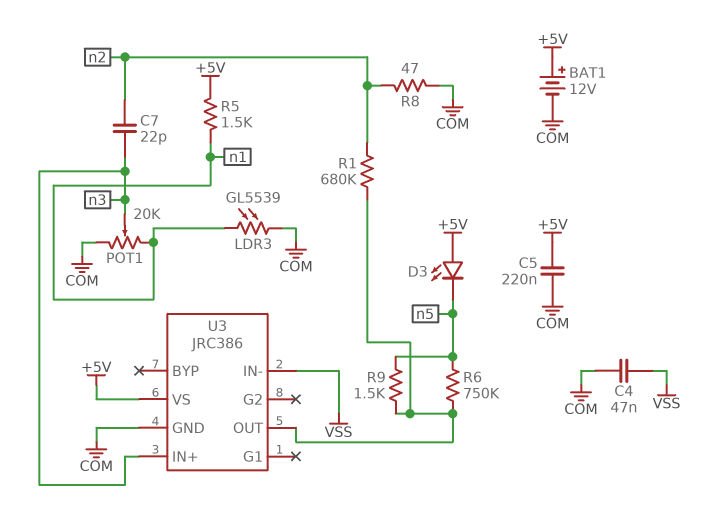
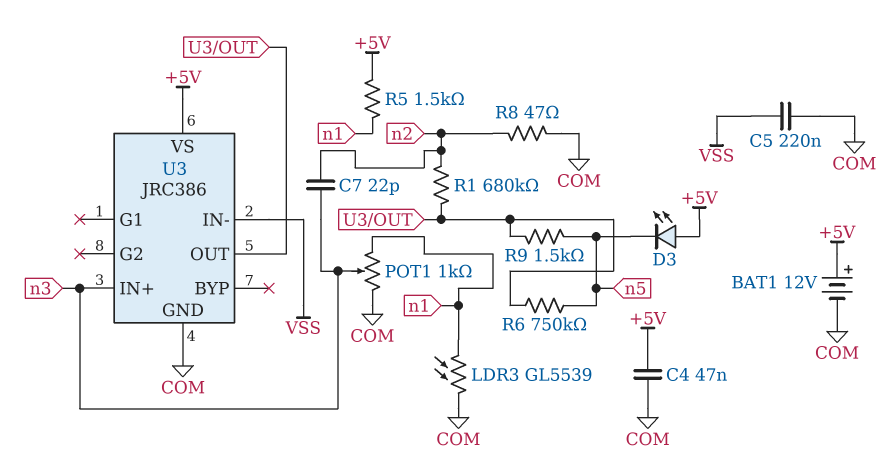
C4: 47nF (COM, VSS) -> 47nF (+5V, COM)
C5: 220nF (+5V, COM) -> 220nF (COM, VSS)
POT1: 20k (COM, n1, wiper n3) -> 1k (COM, n1, wiper n3)

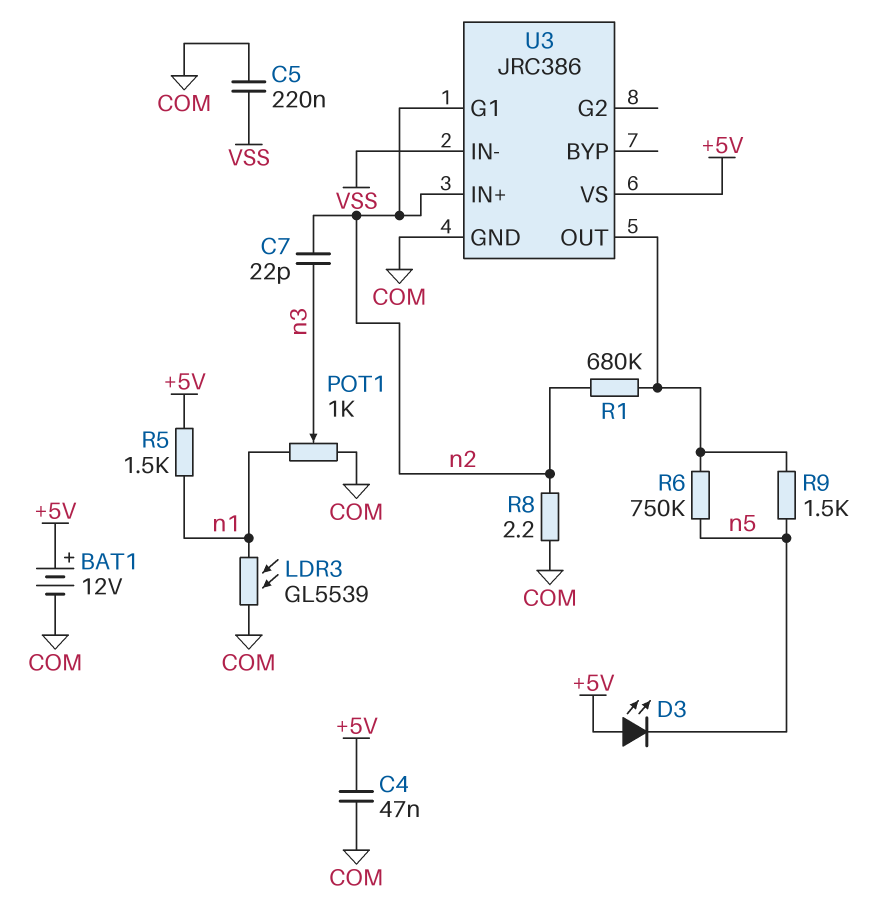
R8: 47 (COM, n2) -> 2.2 (COM, n2)
U3 pin G1: none -> n2
U3 pin IN+: n3 -> n2

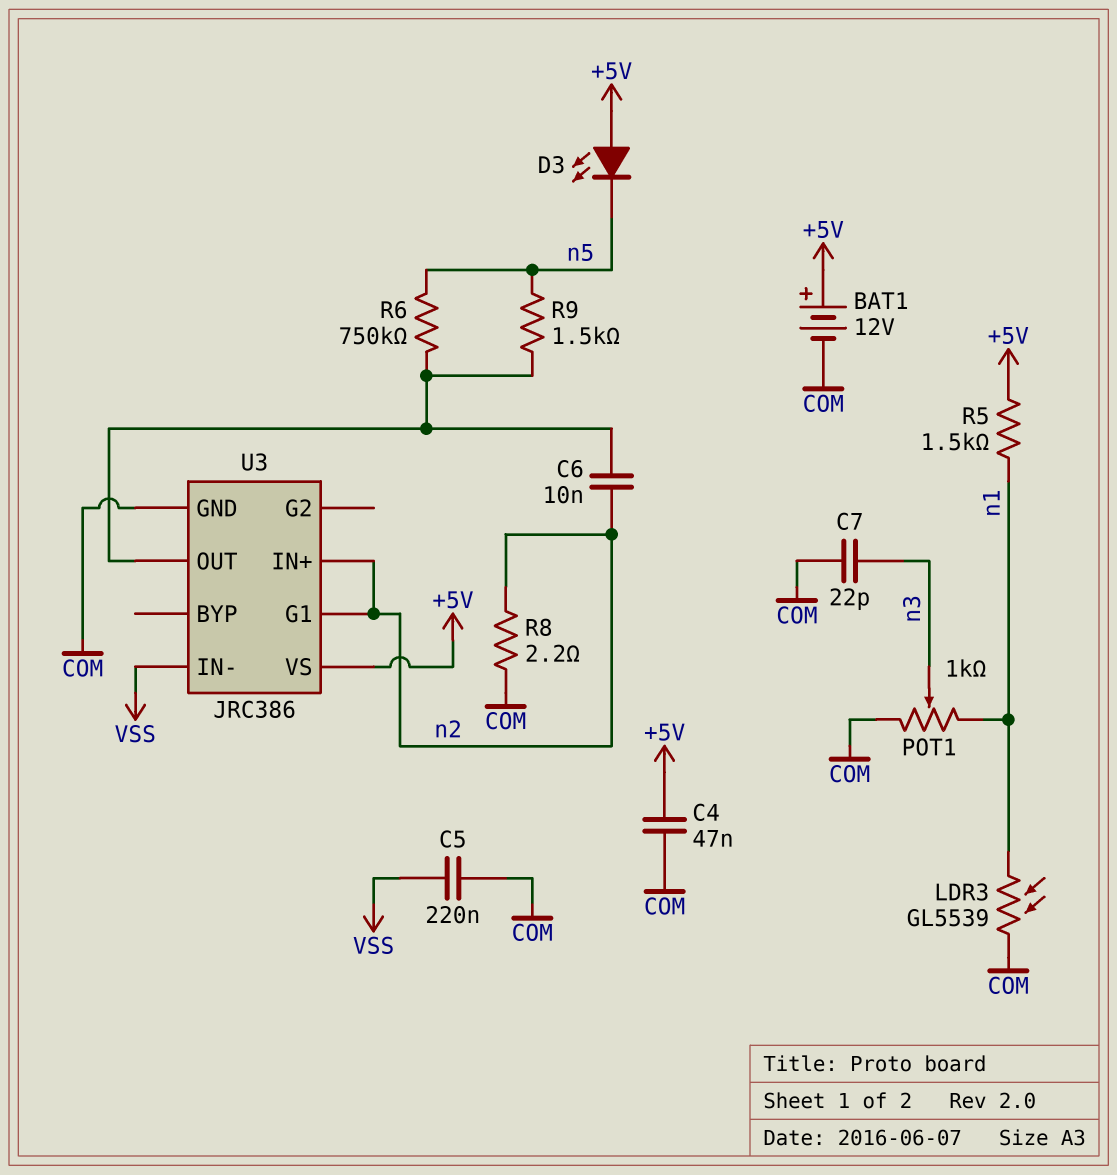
C6: none -> 10nF (U3/OUT, n2)
C7: 22pF (n2, n3) -> 22pF (COM, n3)
R1: 680k (U3/OUT, n2) -> none

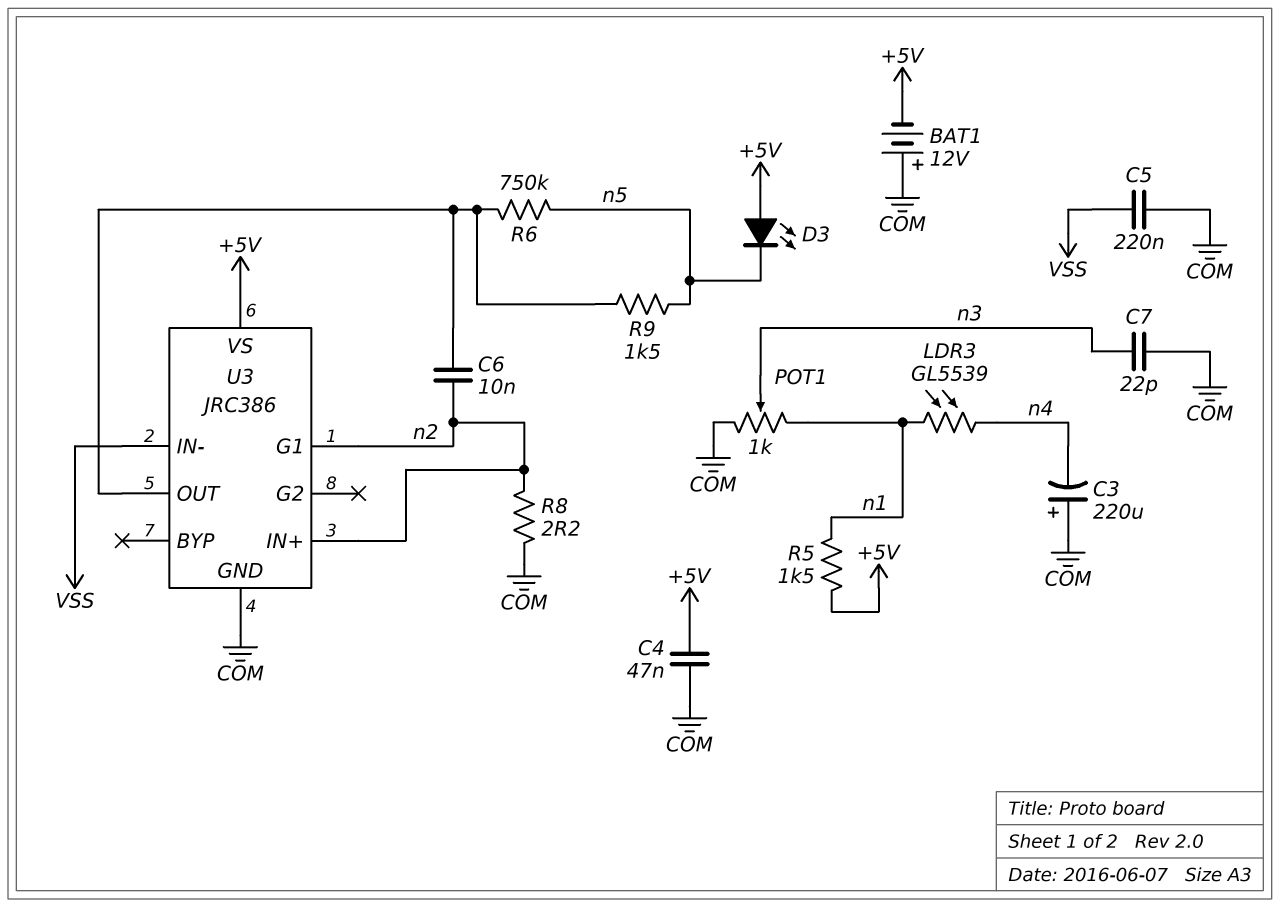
BAT1: 12V (plus +5V, minus COM) -> 12V (plus COM, minus +5V)
C3: none -> 220uF (plus COM, minus n4)
LDR3: GL5539 (COM, n1) -> GL5539 (n1, n4)

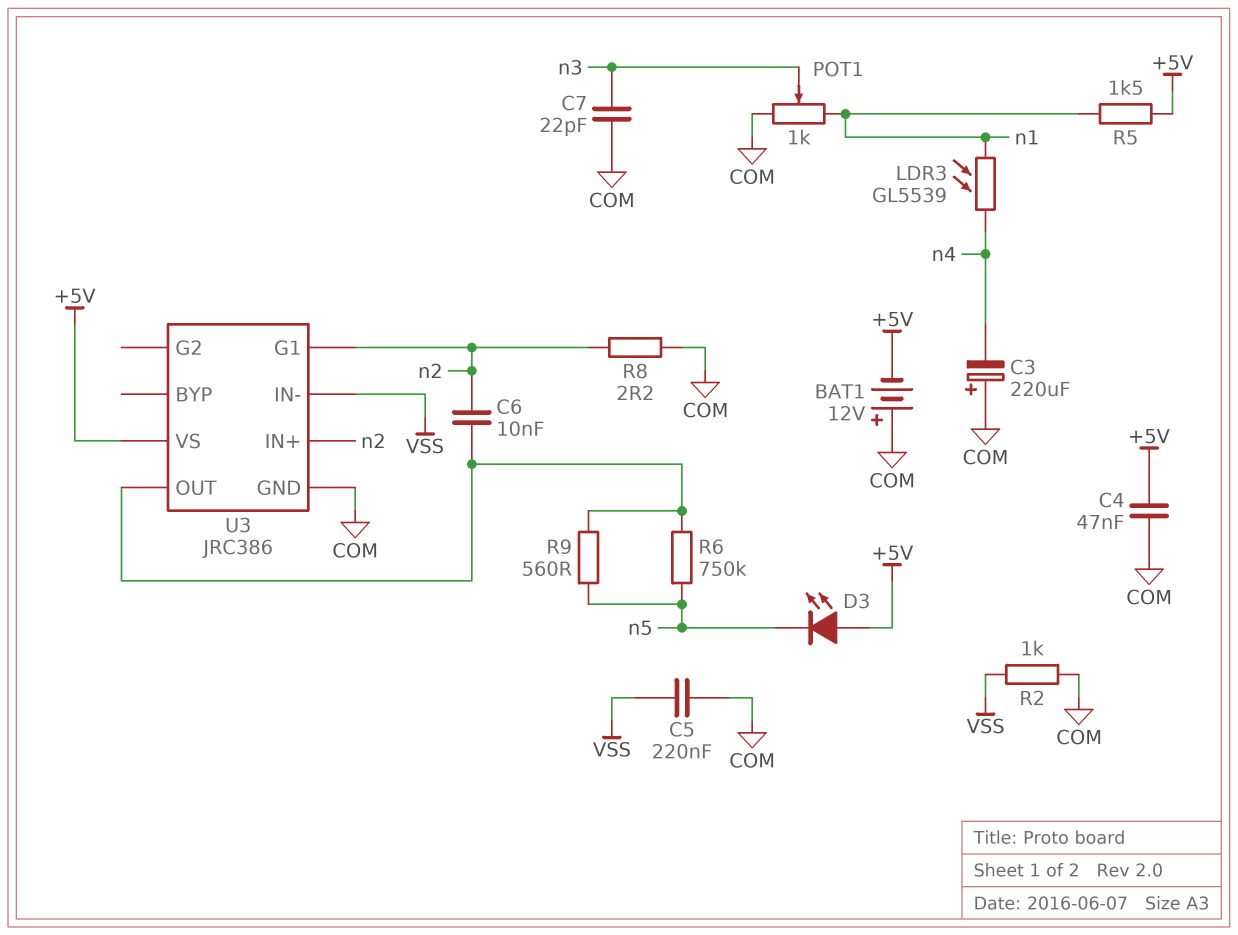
R2: none -> 1k (COM, VSS)
R9: 1.5k (U3/OUT, n5) -> 560 (U3/OUT, n5)

